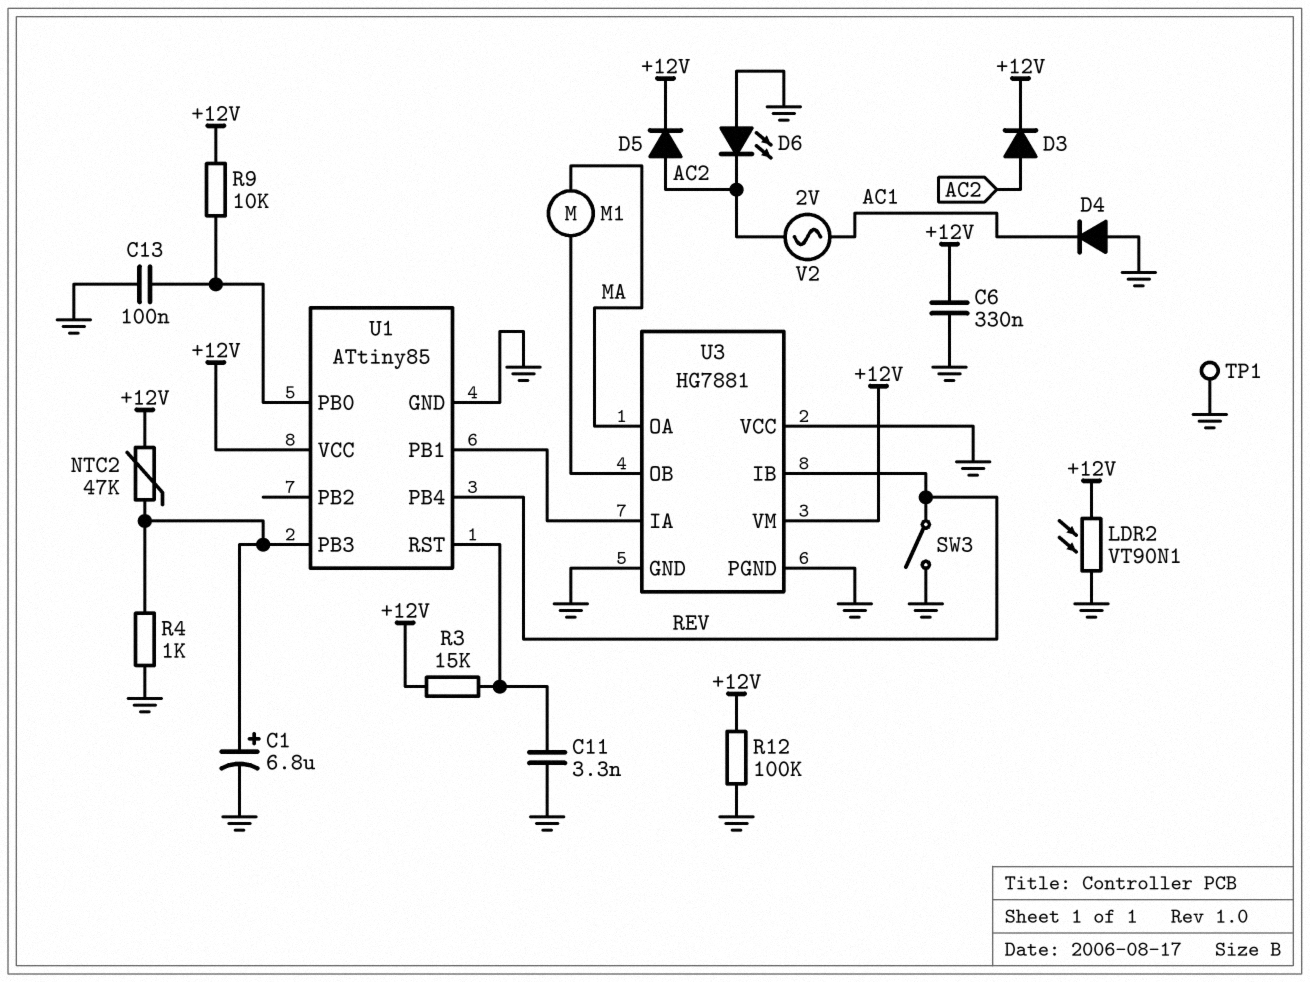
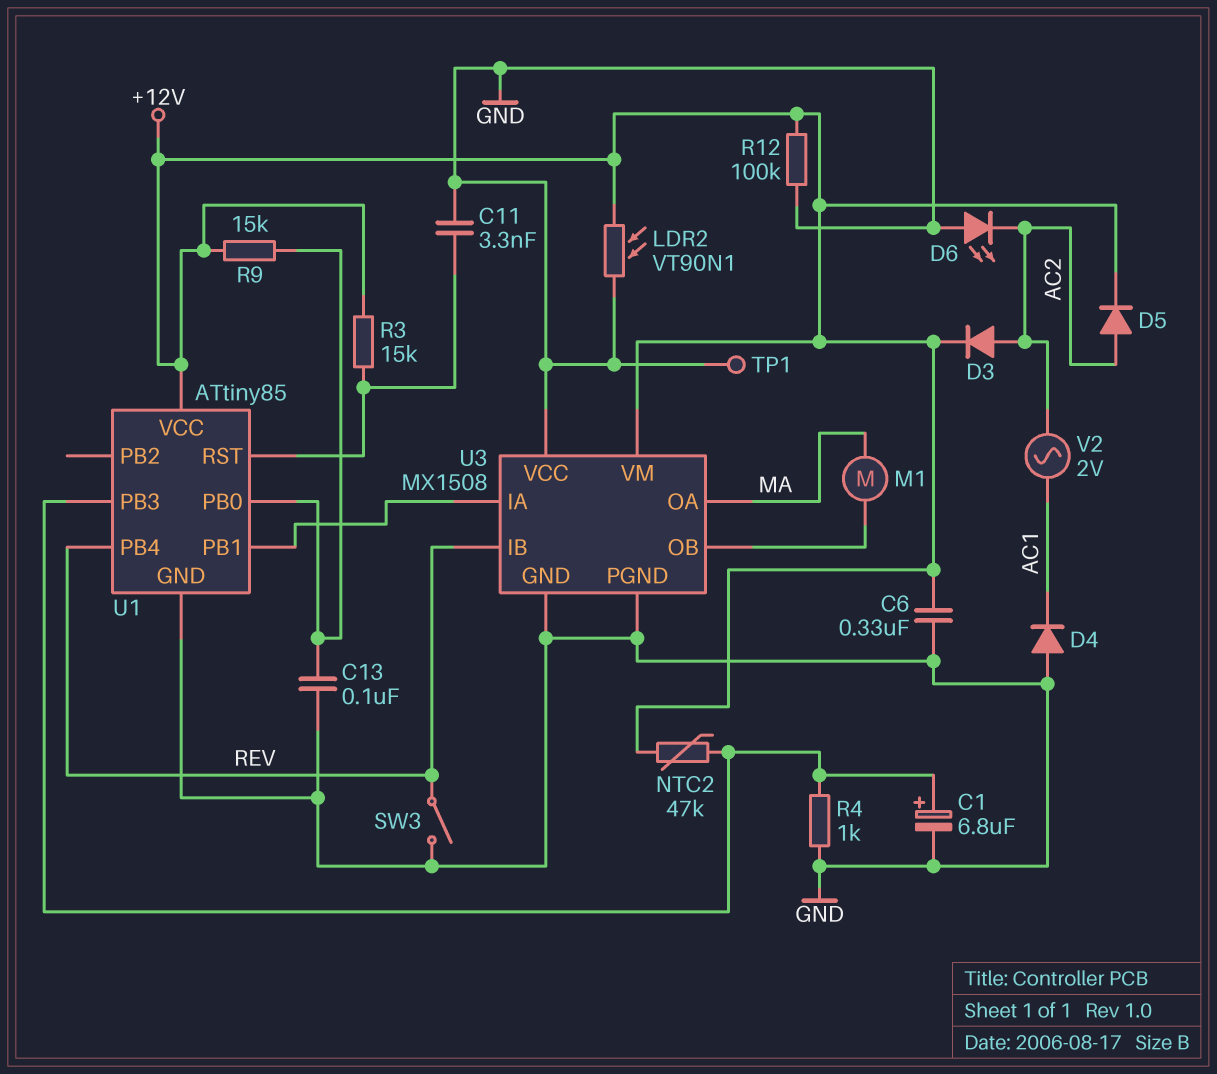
R9: 10k (+12V, U1/PB0) -> 15k (+12V, U1/PB0)
U3: HG7881 -> MX1508

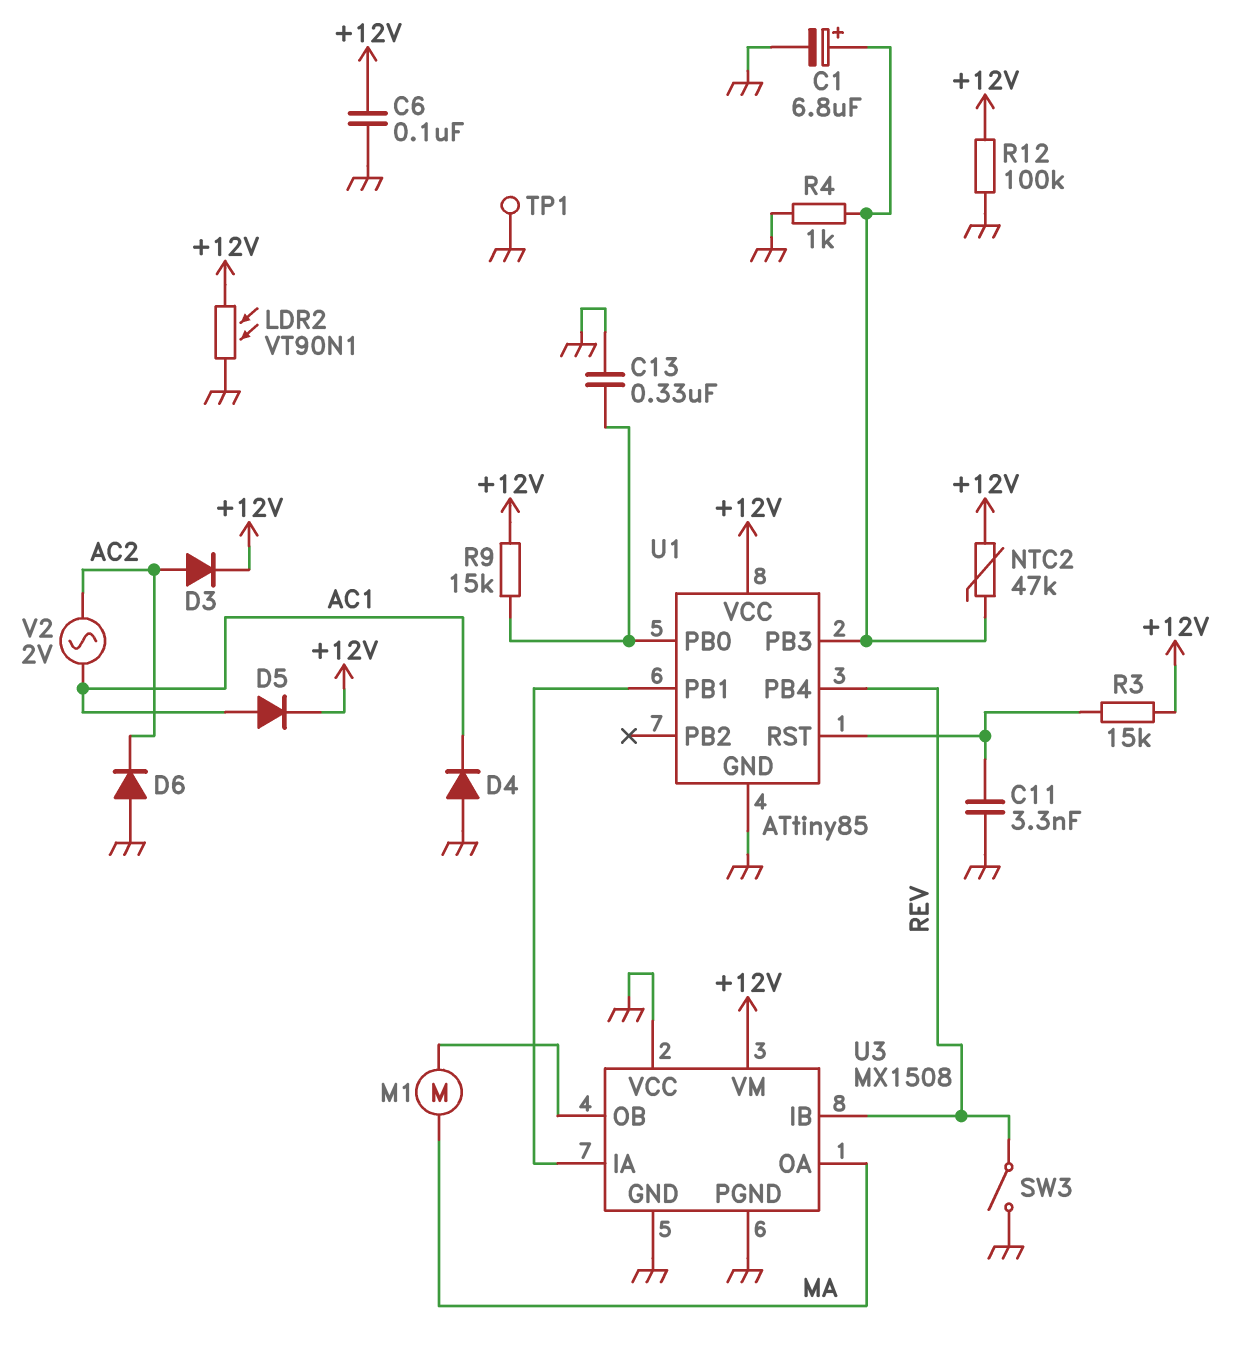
C6: 330nF (+12V, GND) -> 100nF (+12V, GND)
C13: 100nF (GND, U1/PB0) -> 330nF (GND, U1/PB0)
D5: diode (A AC2, K +12V) -> diode (A AC1, K +12V)
D6: LED (A GND, K AC2) -> diode (A GND, K AC2)

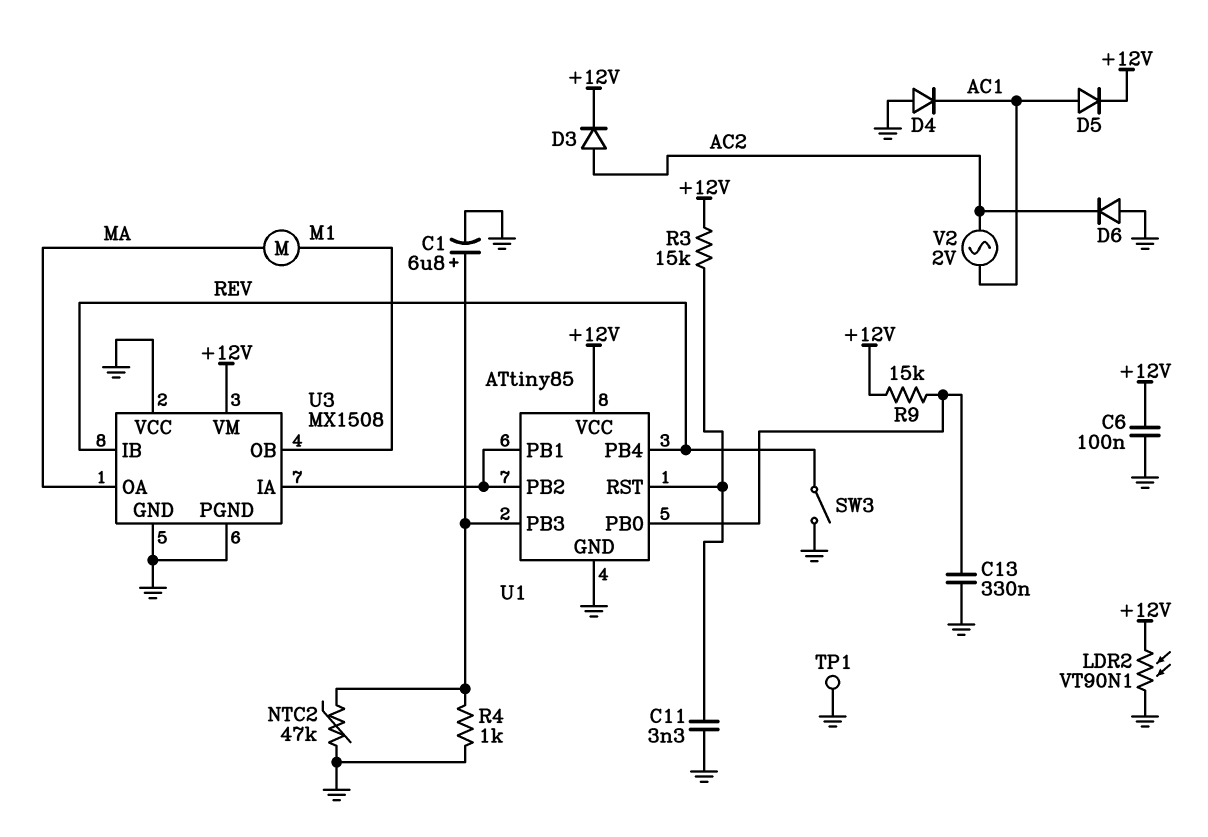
NTC2: 47k (+12V, U1/PB3) -> 47k (GND, U1/PB3)
R12: 100k (+12V, GND) -> none
U1 pin PB2: none -> U1/PB1

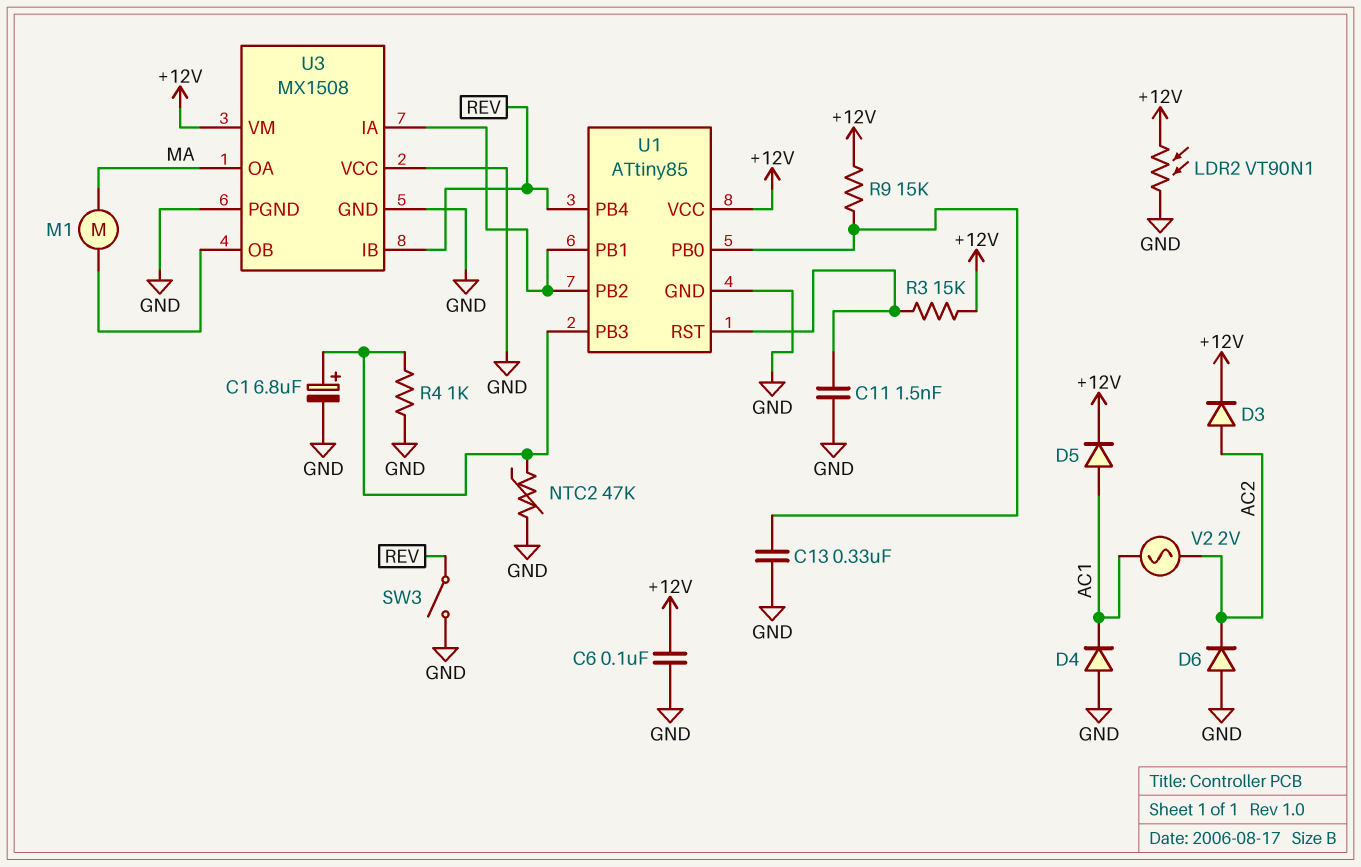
C11: 3.3nF (GND, U1/RST) -> 1.5nF (GND, U1/RST)
TP1: test point (GND) -> none

